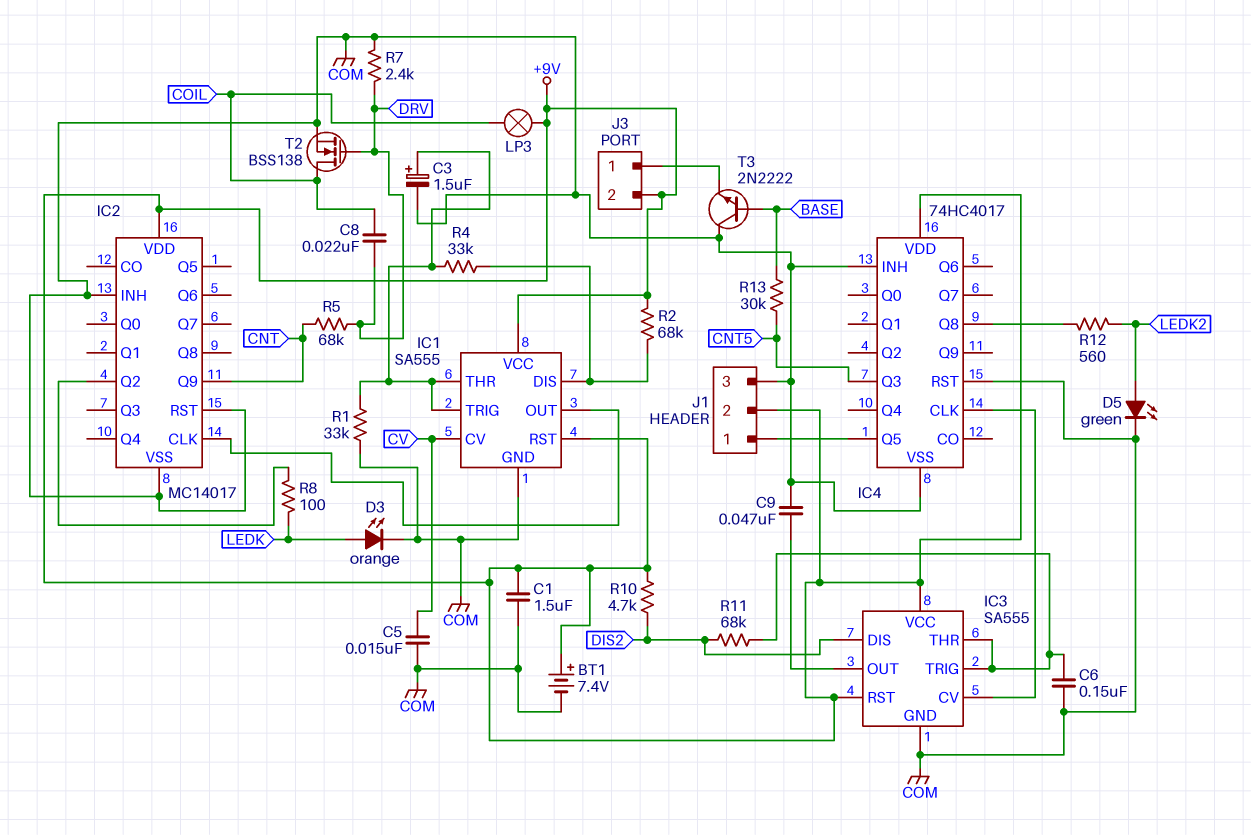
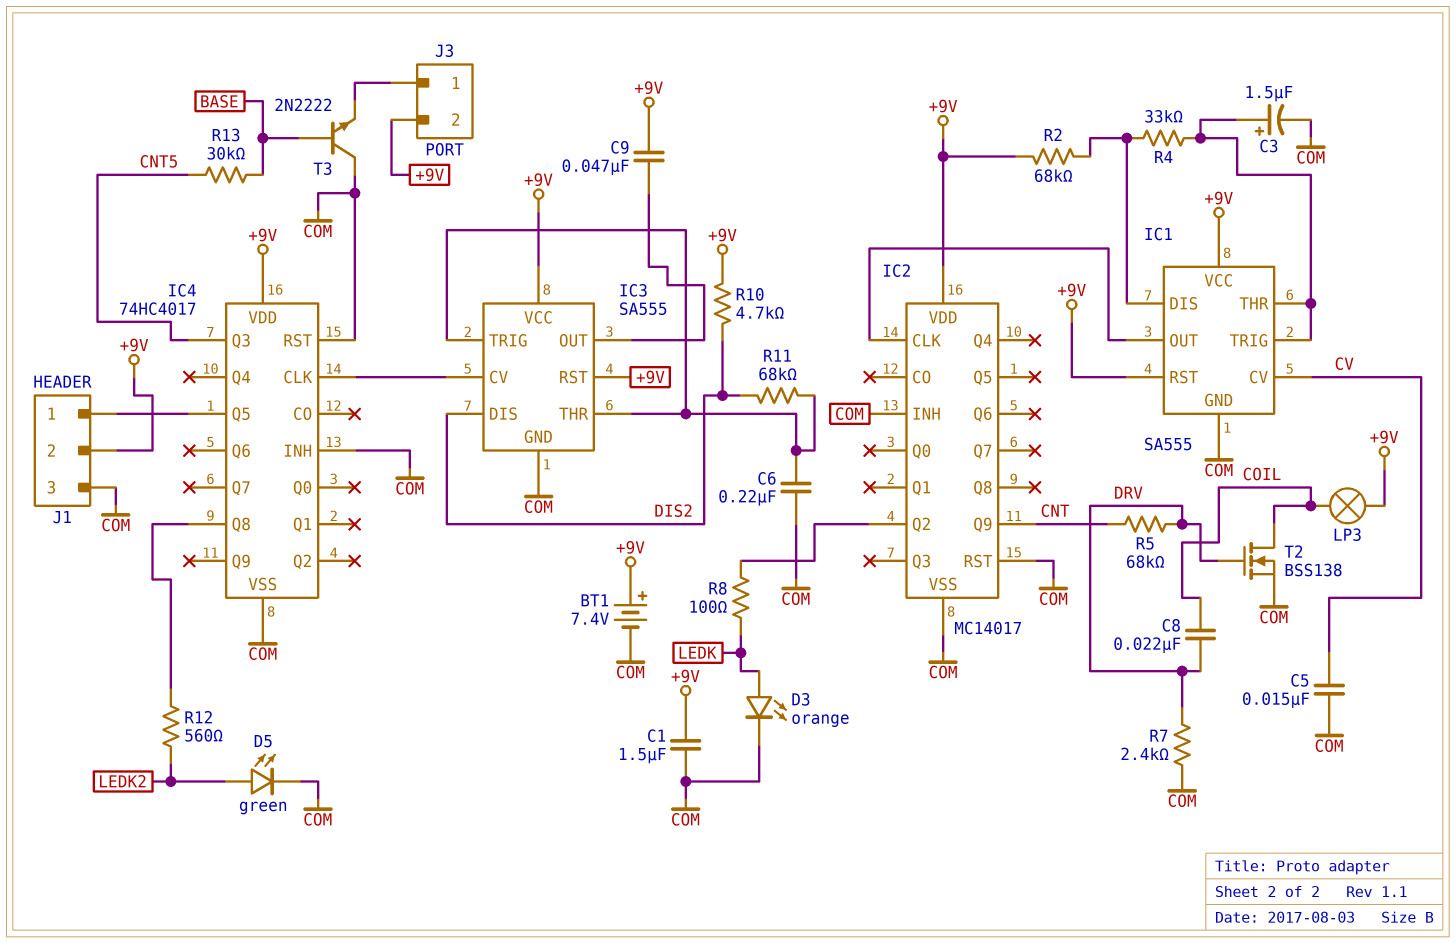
C6: 150nF (COM, IC3/THR) -> 220nF (COM, IC3/THR)
C9: 47nF (COM, IC3/OUT) -> 47nF (+9V, IC3/OUT)
R1: 33k (COM, IC1/THR) -> none

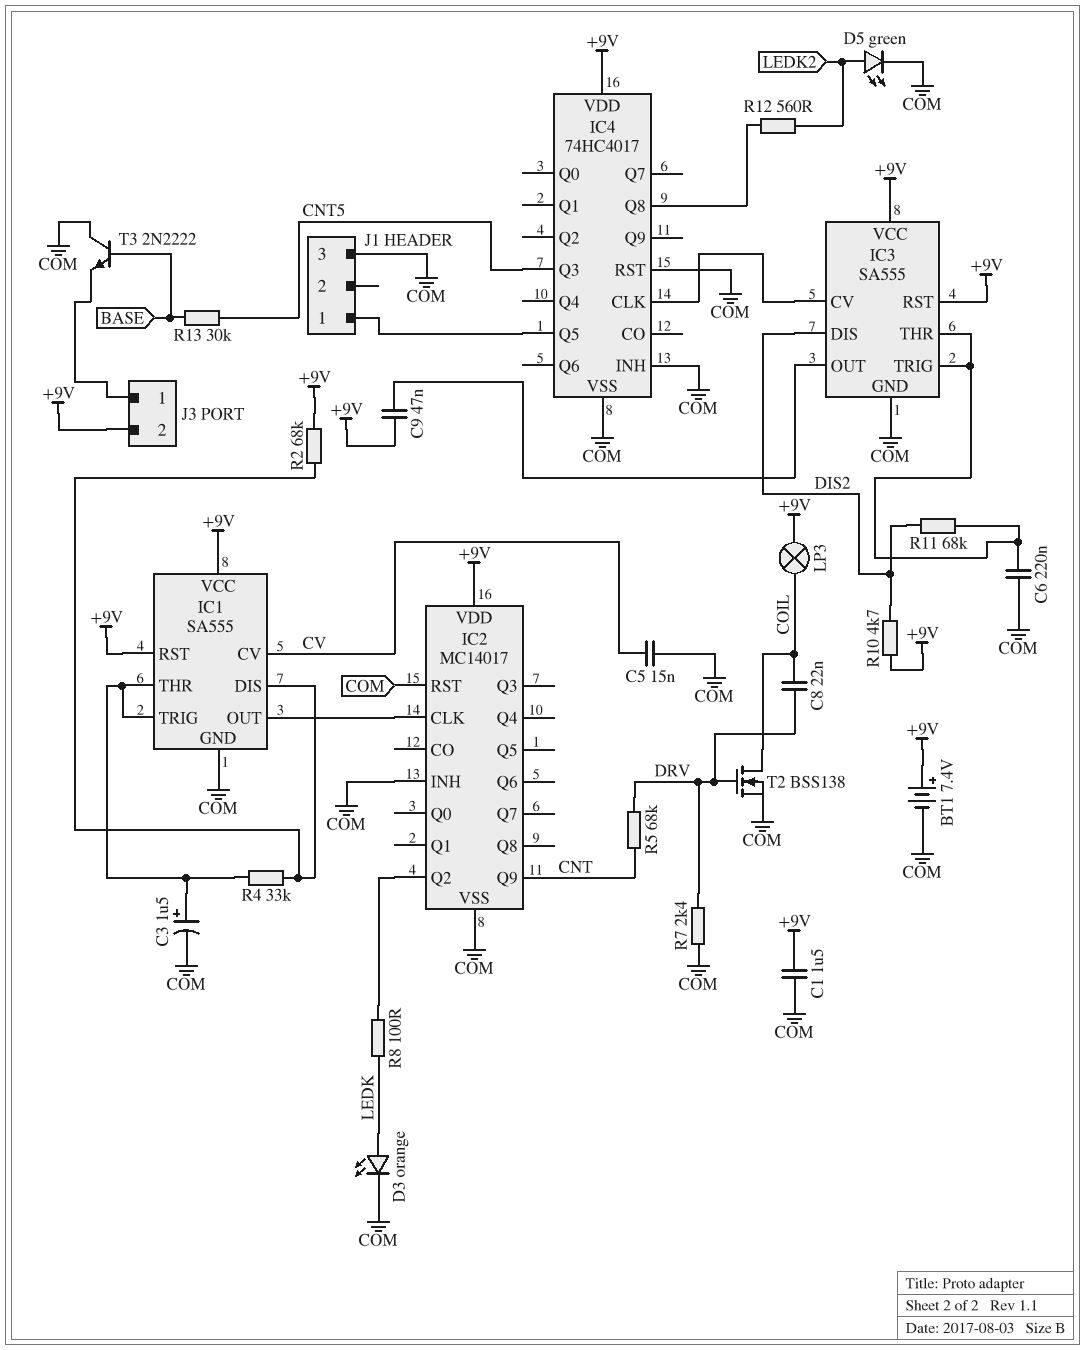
J1 pin 2: +9V -> none

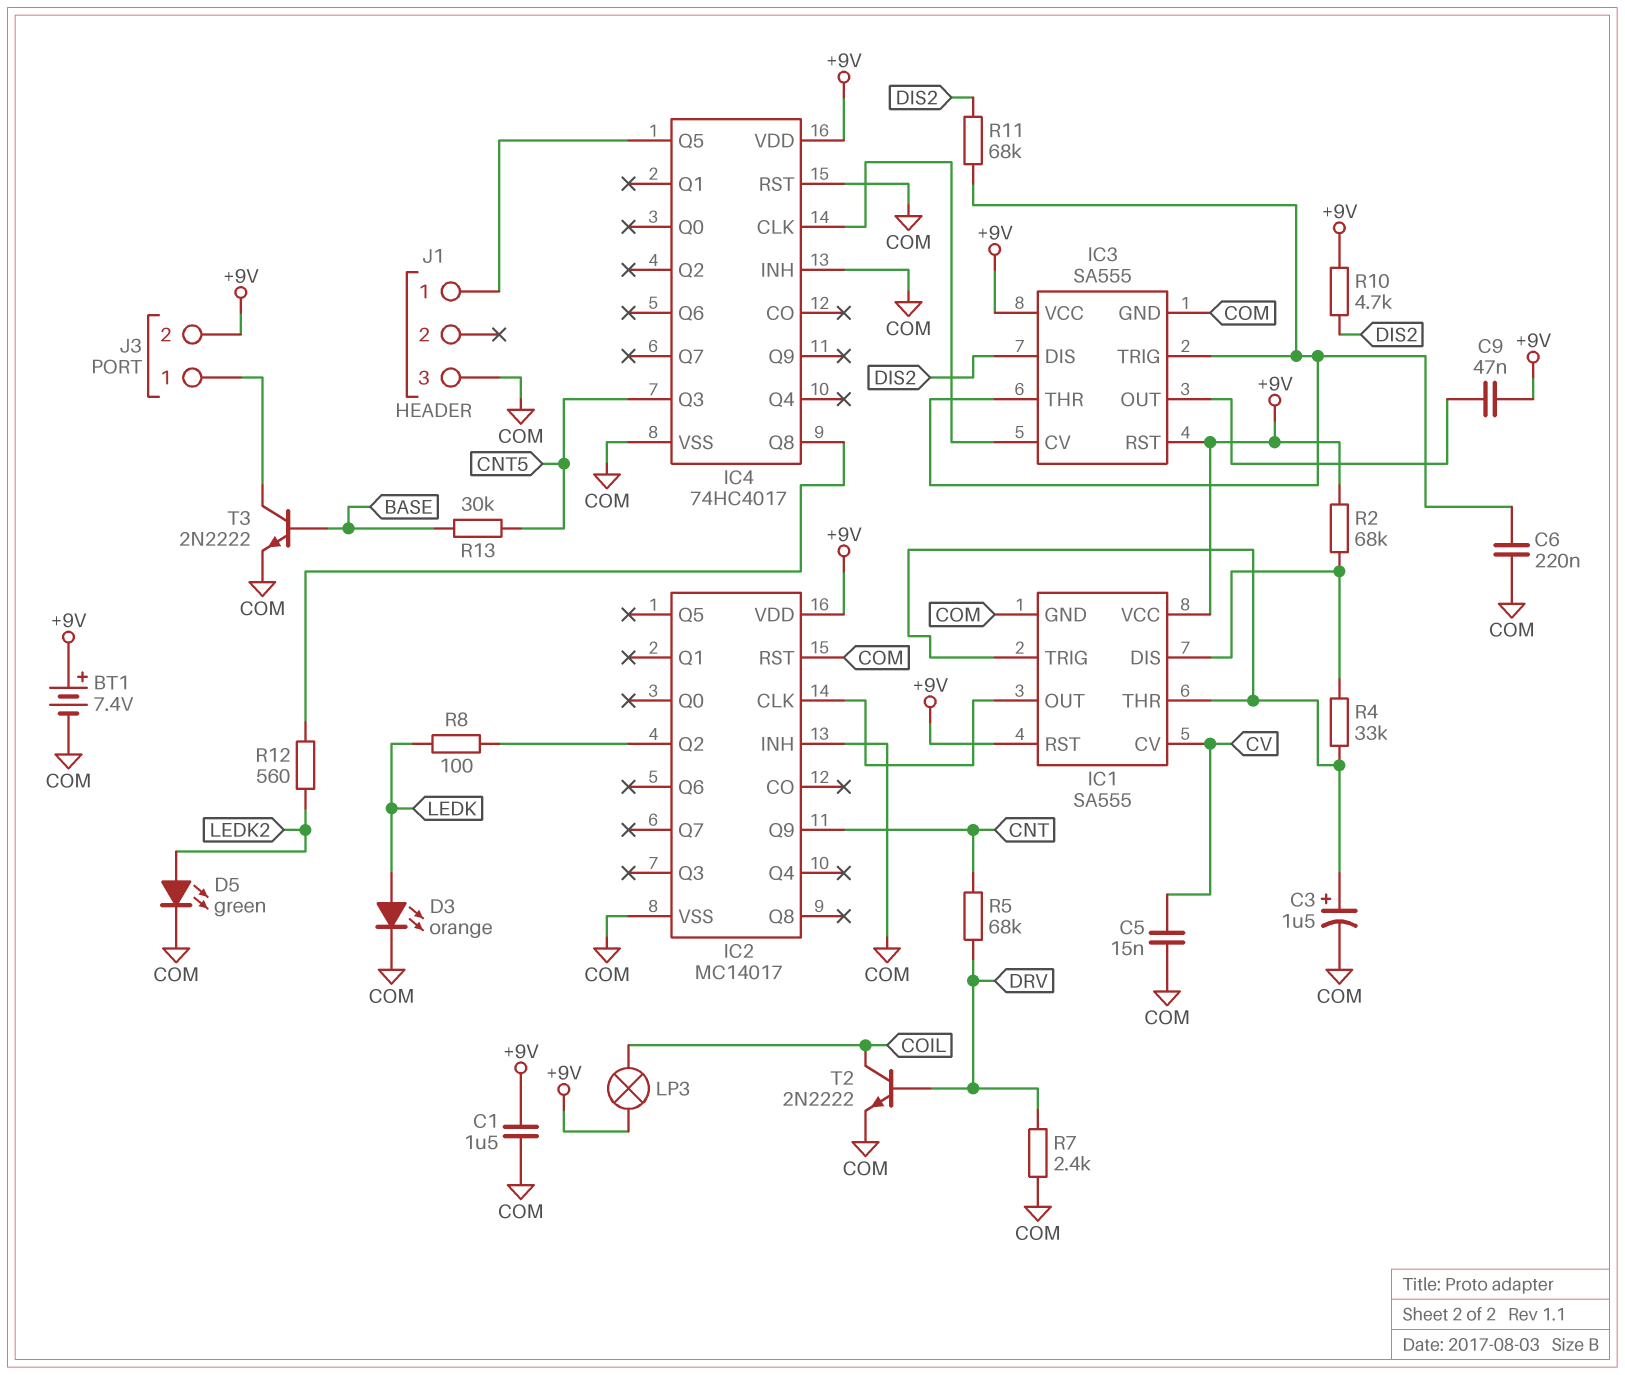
C8: 22nF (COIL, DRV) -> none
T2: NMOS BSS138 (G DRV, D COIL, S COM) -> NPN 2N2222 (B DRV, C COIL, E COM)
T3: NPN 2N2222 (B BASE, C COM, E J3/1) -> NPN 2N2222 (B BASE, C J3/1, E COM)

